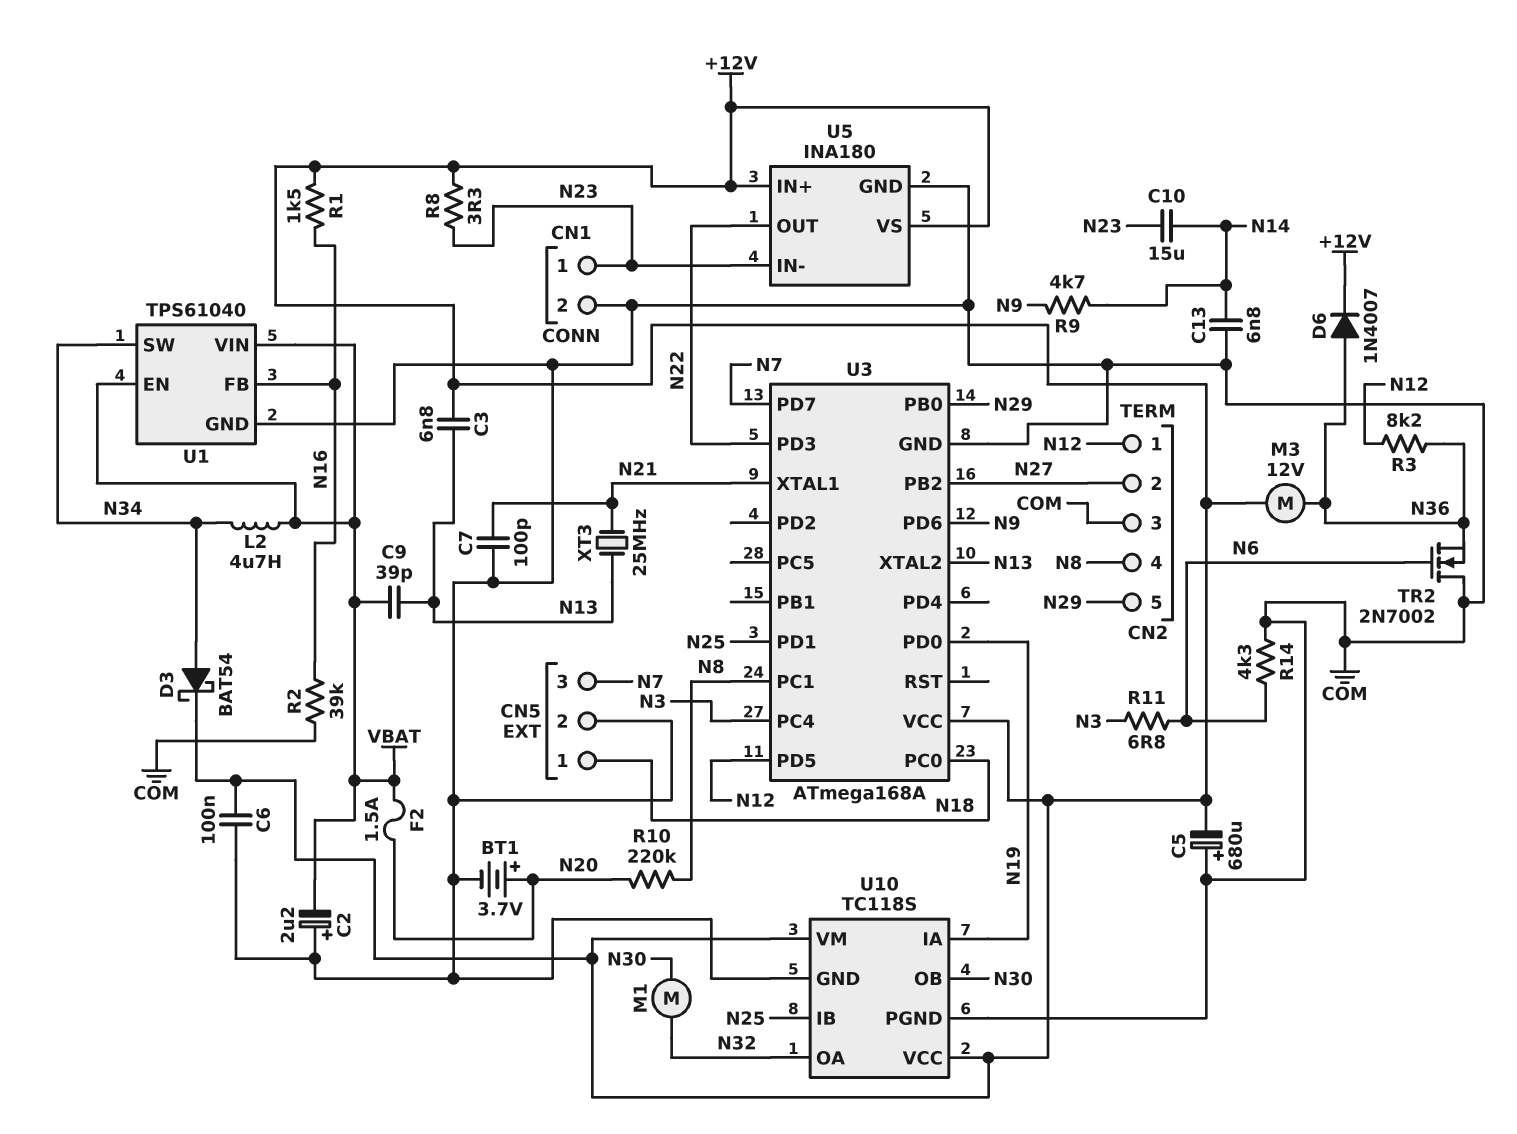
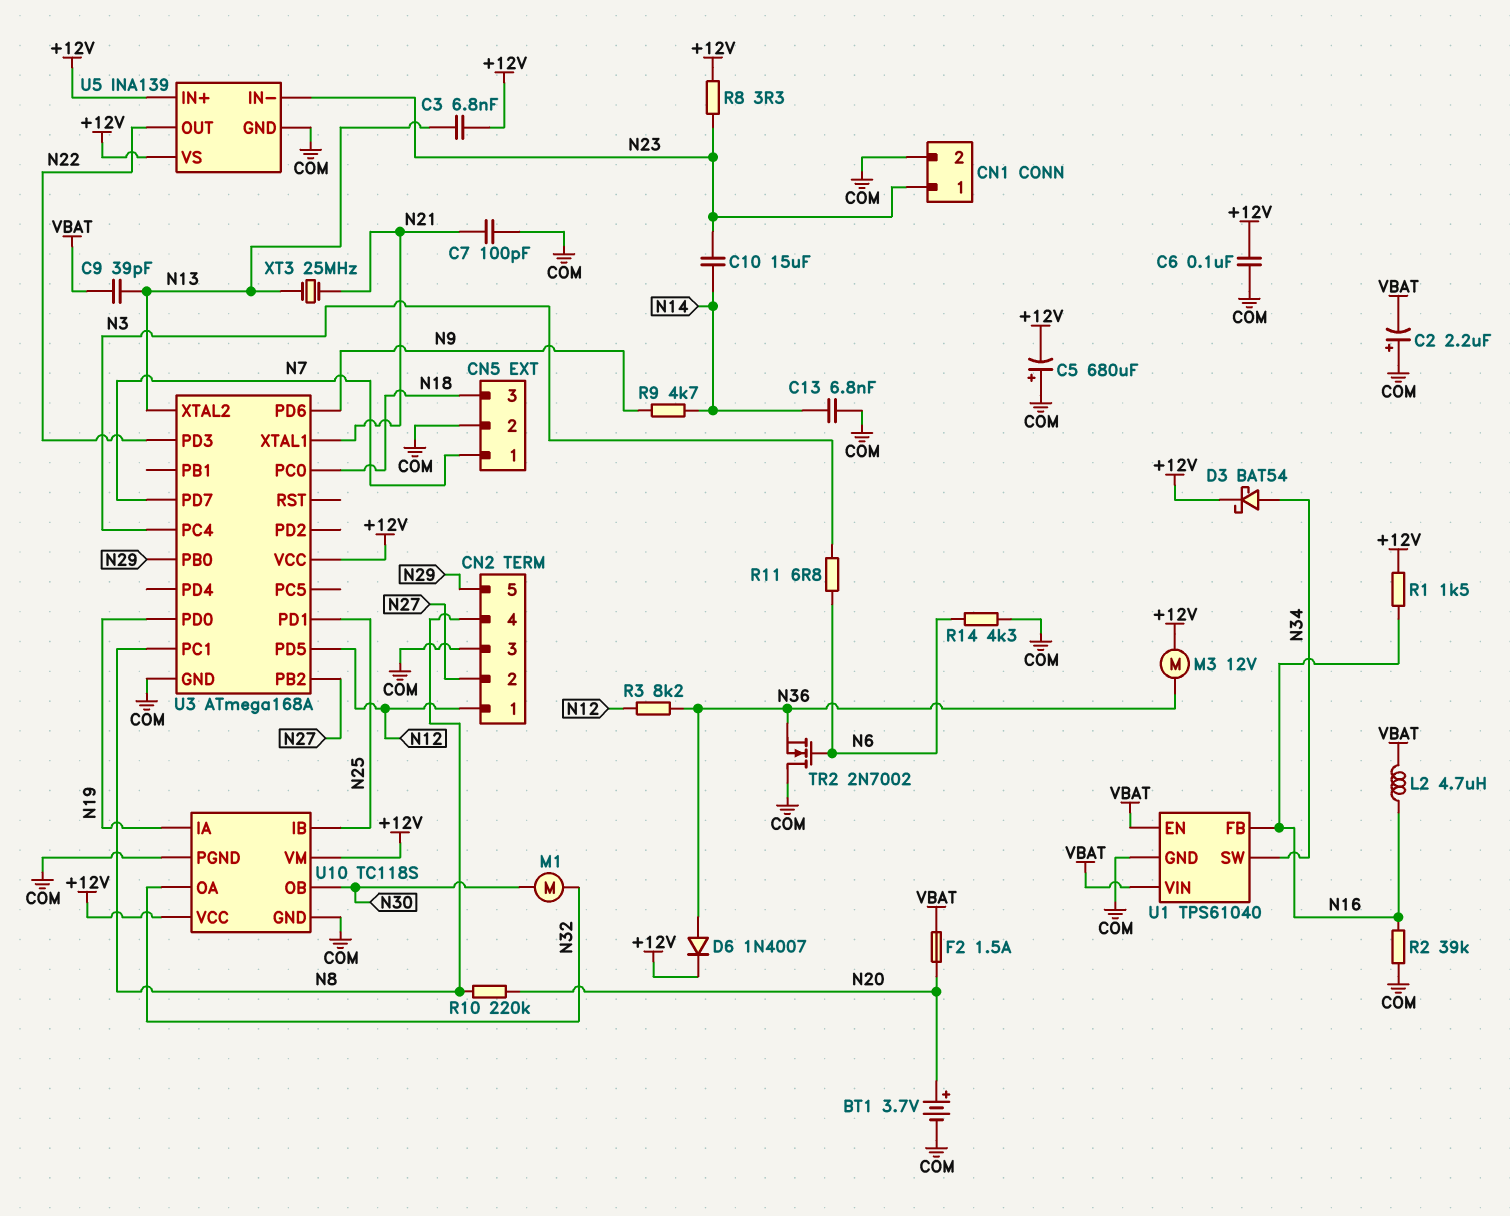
CN5 pin 1: N18 -> N7
CN5 pin 3: N7 -> N18
L2: 4.7uH (N34, VBAT) -> 4.7uH (N16, VBAT)
U5: INA180 -> INA139

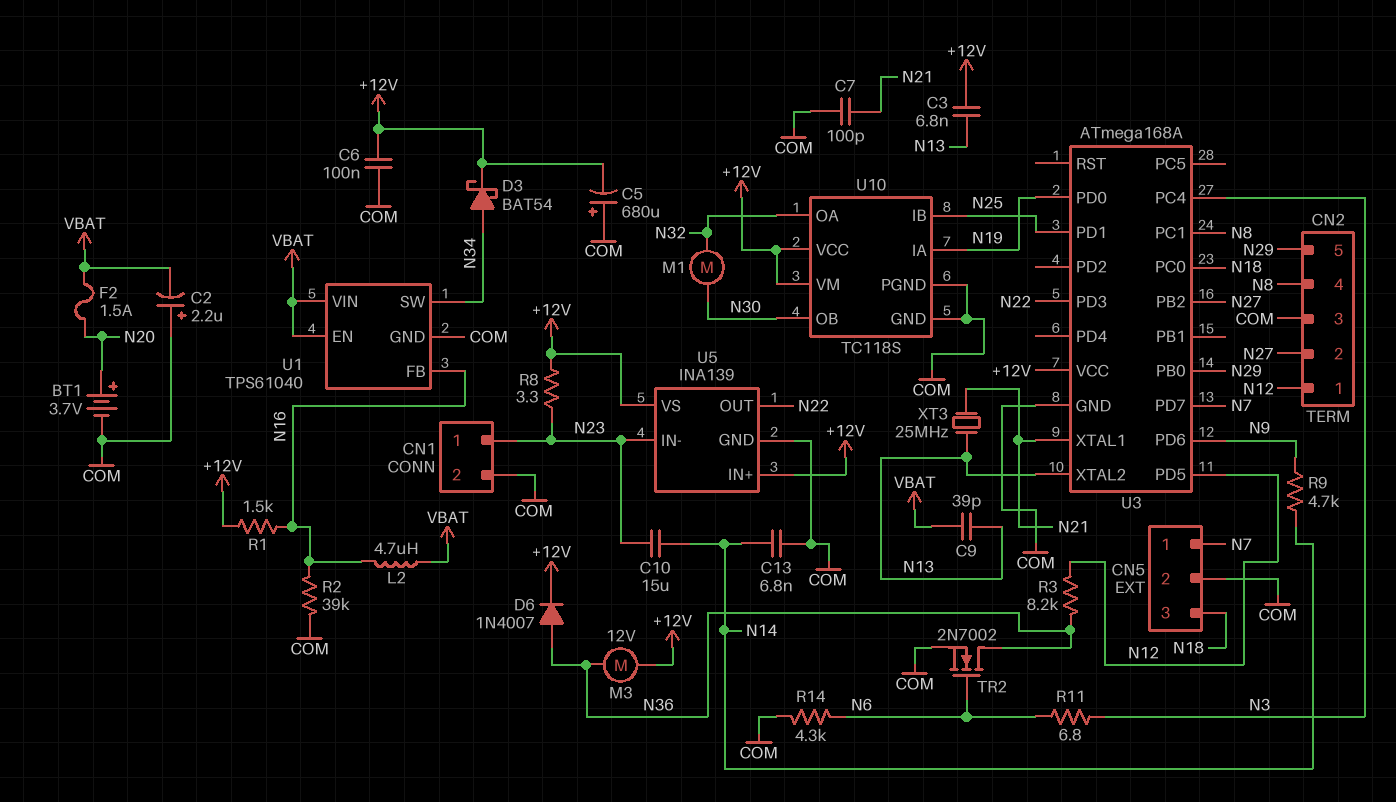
R10: 220k (N8, N20) -> none
TR2: NMOS 2N7002 (G N6, D COM, S N36) -> NMOS 2N7002 (G N6, D N36, S COM)

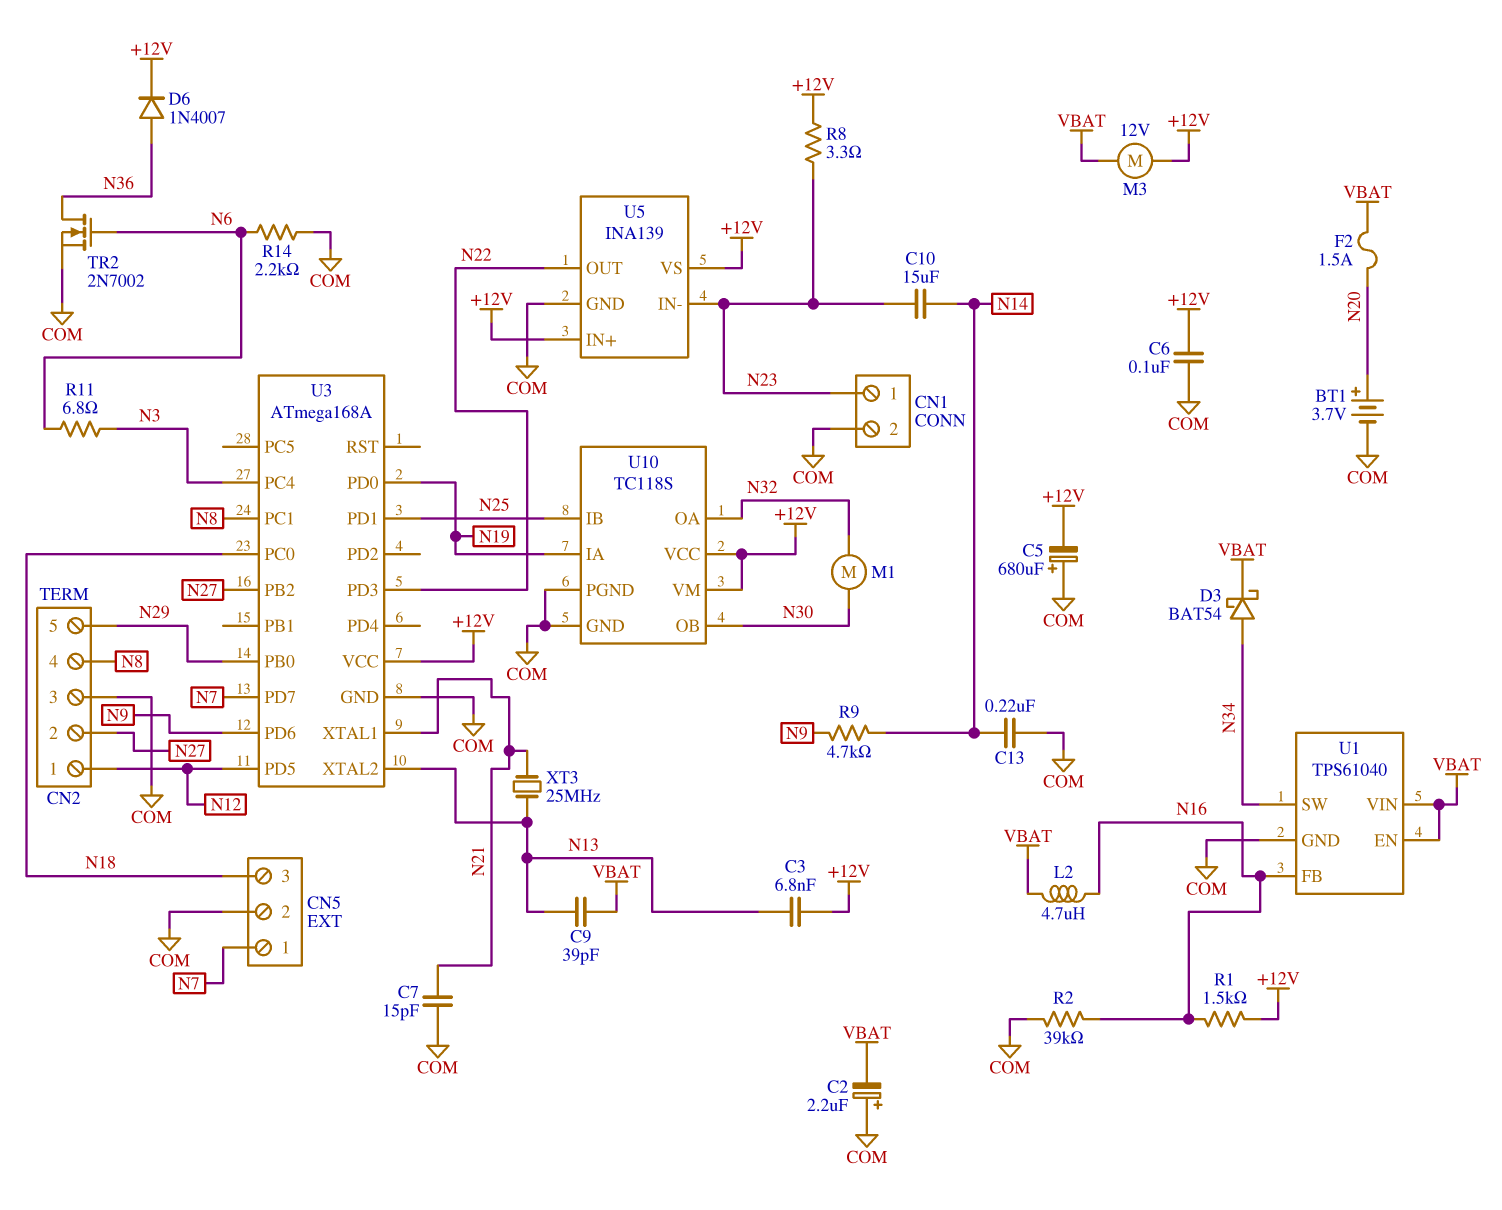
C7: 100pF (COM, N21) -> 15pF (COM, N21)
C13: 6.8nF (COM, N14) -> 220nF (COM, N14)
D3: schottky BAT54 (A N34, K +12V) -> schottky BAT54 (A N34, K VBAT)
M3: motor 12V (+12V, N36) -> motor 12V (+12V, VBAT)
R3: 8.2k (N12, N36) -> none
R14: 4.3k (COM, N6) -> 2.2k (COM, N6)

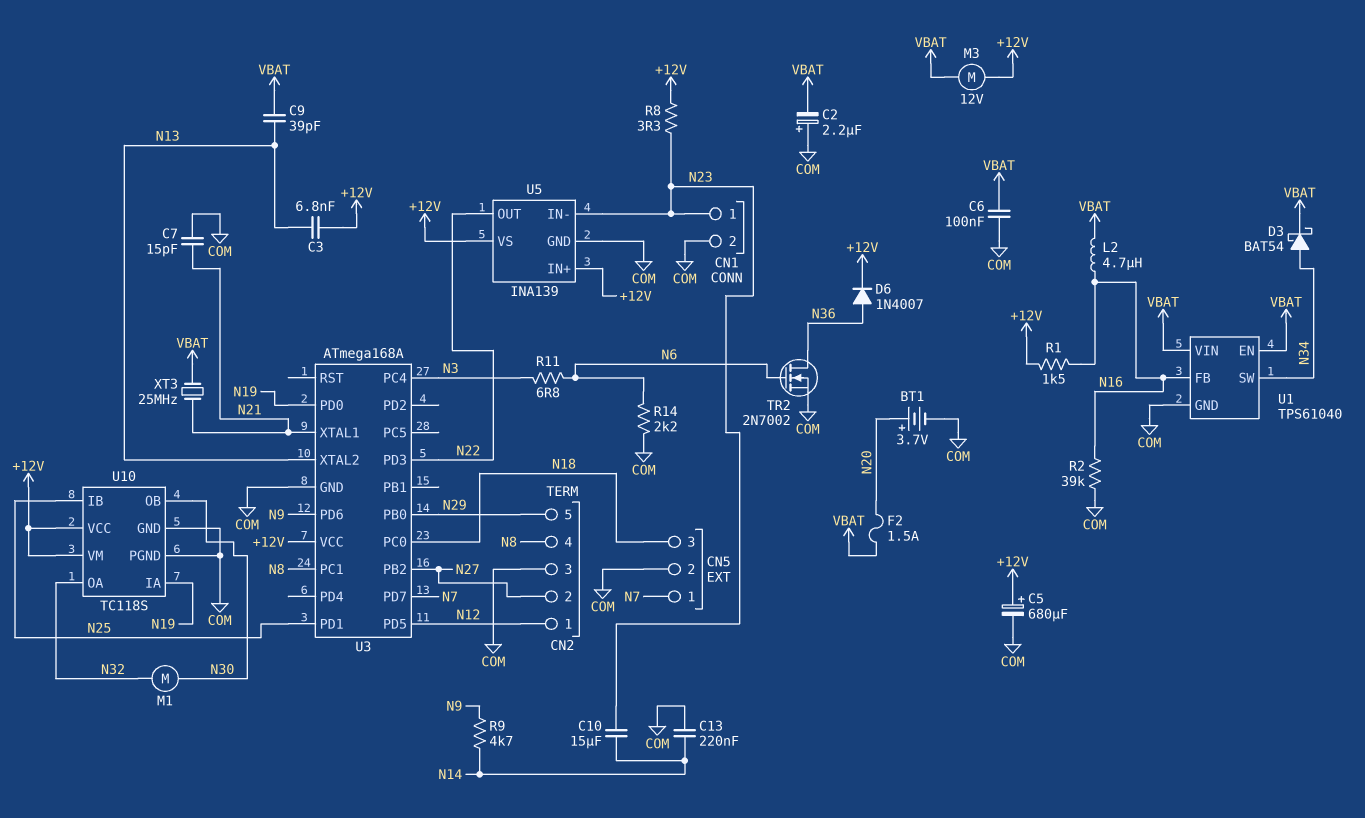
C5: 680uF (plus COM, minus +12V) -> 680uF (plus +12V, minus COM)
C6: 100nF (+12V, COM) -> 100nF (COM, VBAT)
XT3: 25MHz (N13, N21) -> 25MHz (N21, VBAT)

